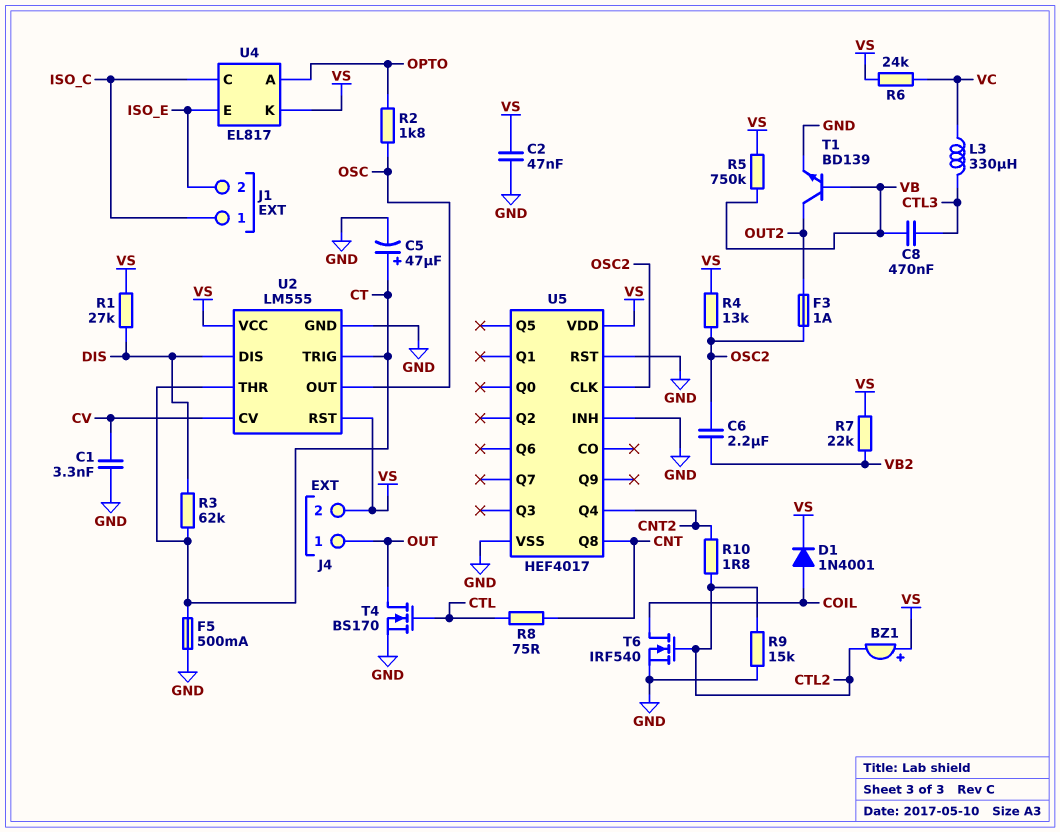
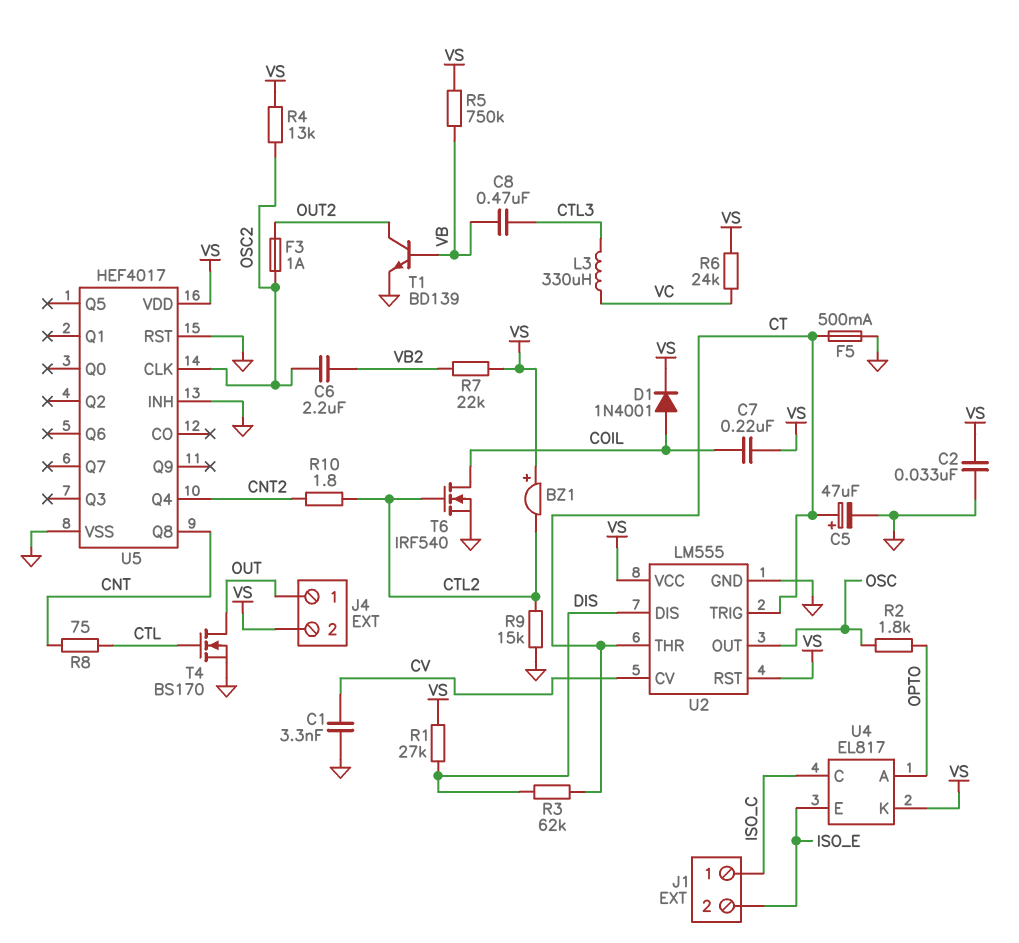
C2: 47nF (GND, VS) -> 33nF (GND, VS)
C7: none -> 220nF (COIL, VS)

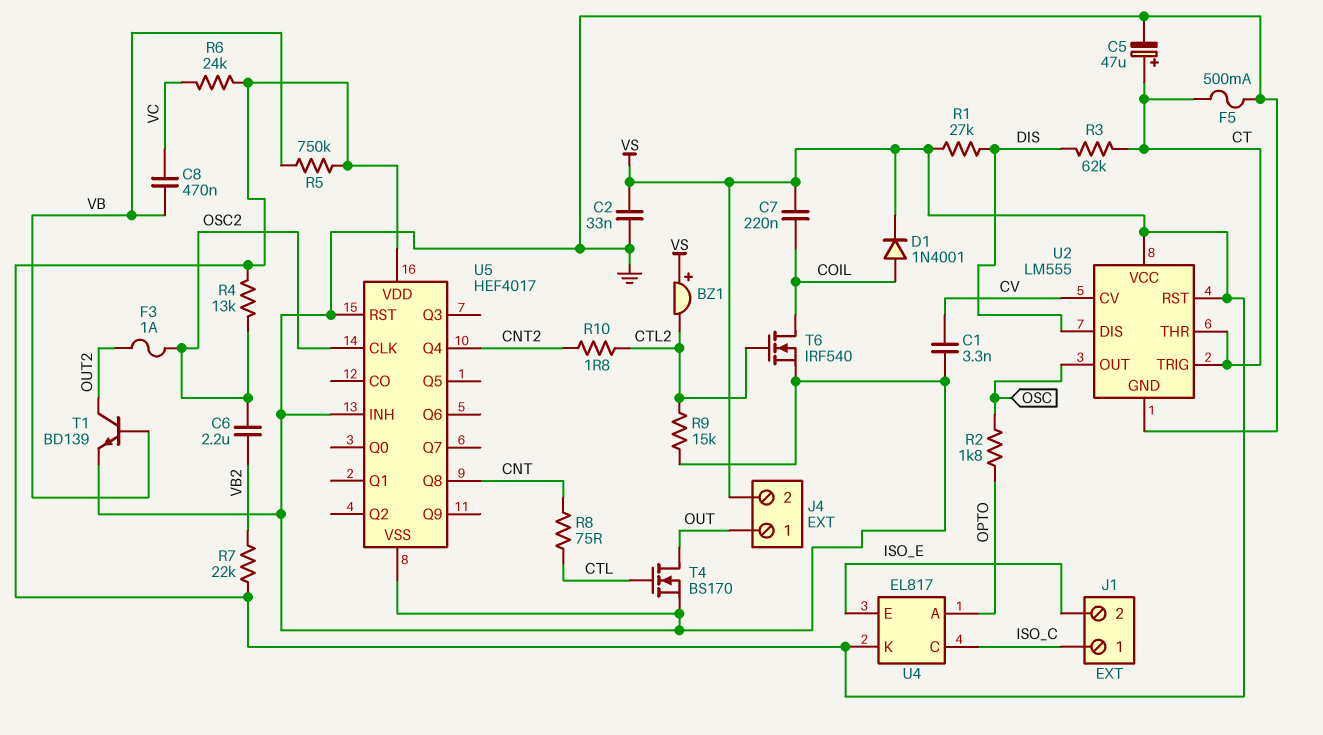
C8: 470nF (CTL3, VB) -> 470nF (VB, VC)
L3: 330uH (CTL3, VC) -> none

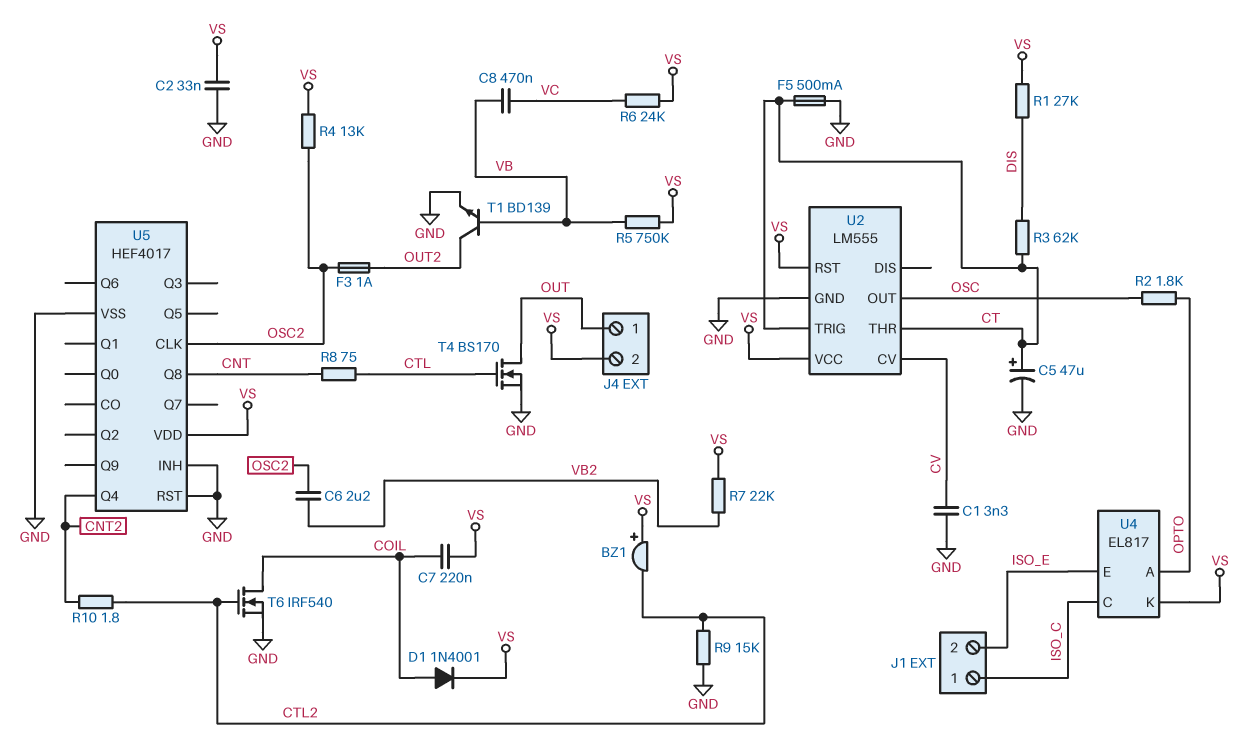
U2 pin DIS: DIS -> none

